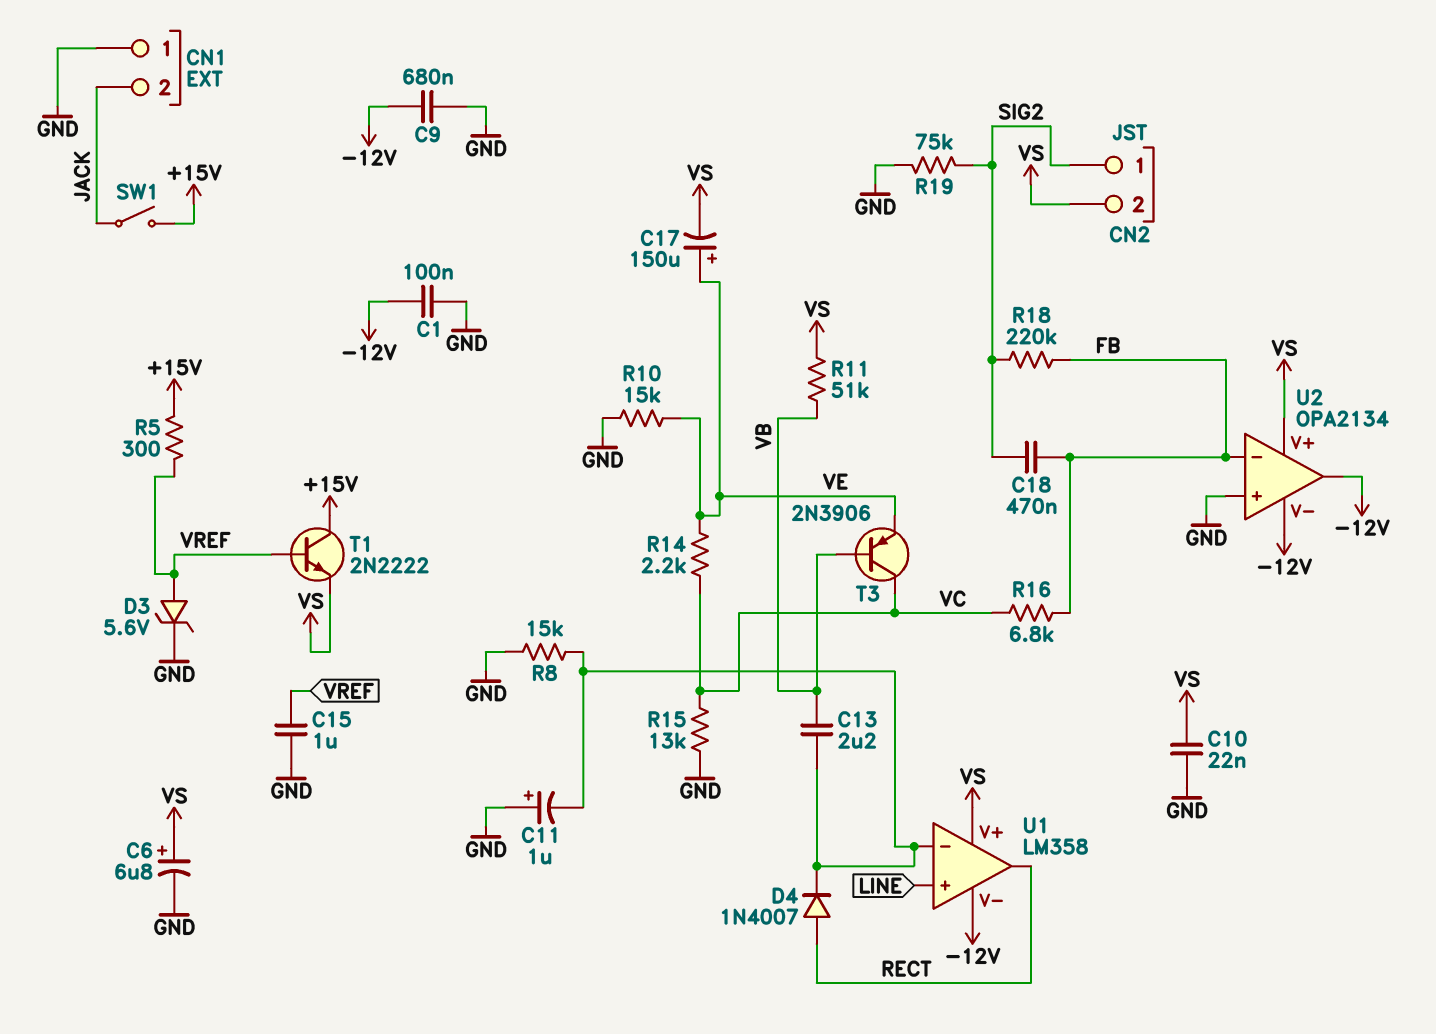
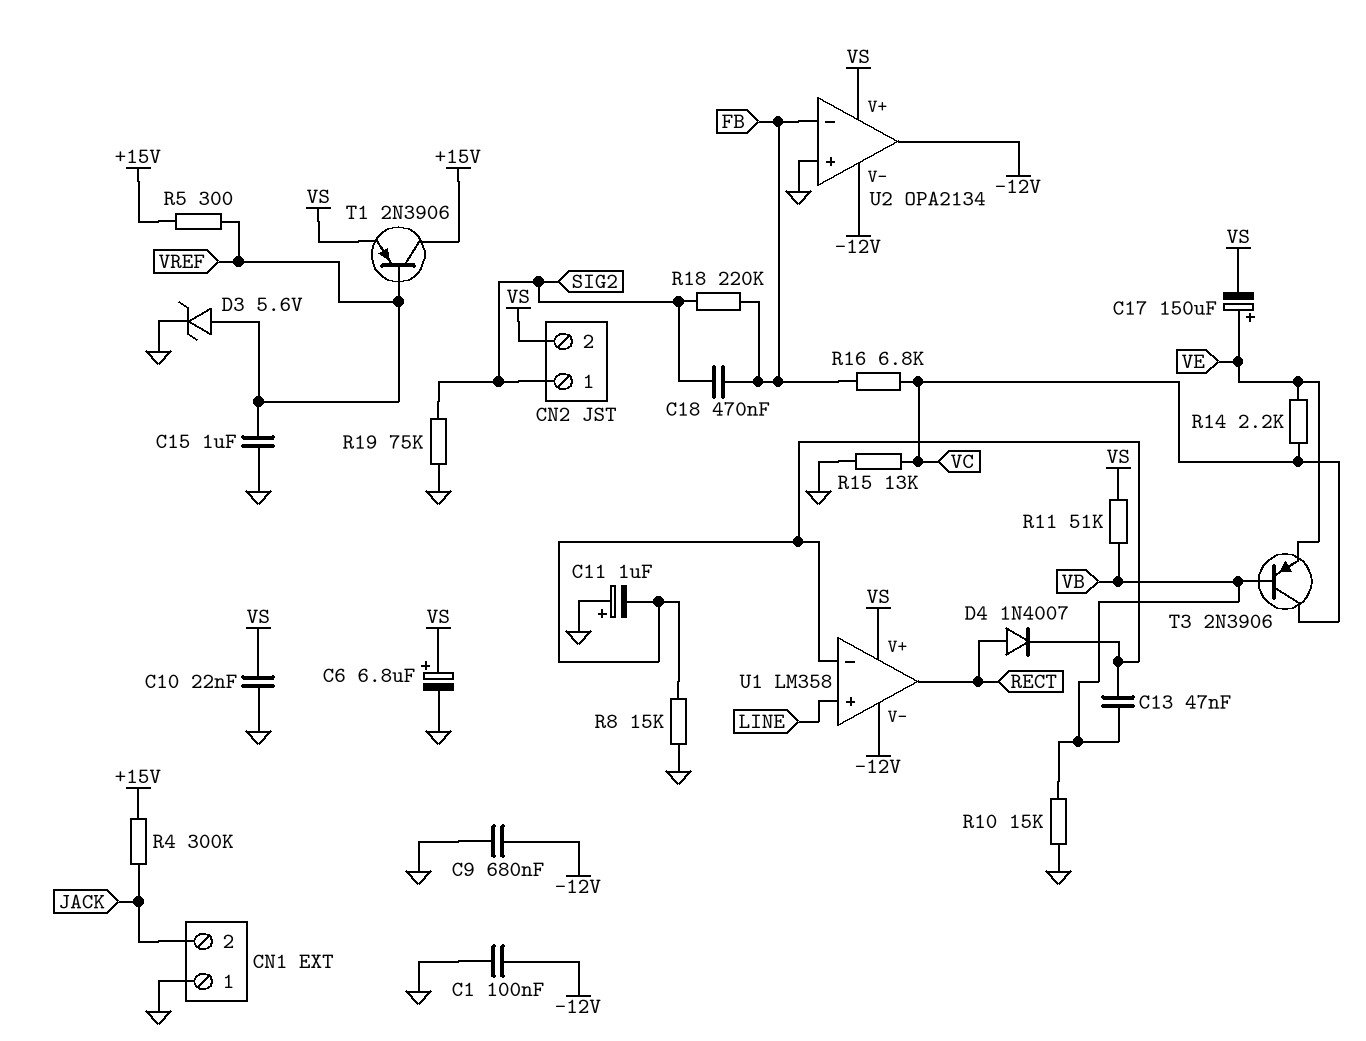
C13: 2.2uF (U1/in-, VB) -> 47nF (U1/in-, VB)
R4: none -> 300k (+15V, JACK)
R10: 15k (GND, VE) -> 15k (GND, VB)
SW1: switch (+15V, JACK) -> none
T1: NPN 2N2222 (B VREF, C +15V, E VS) -> PNP 2N3906 (B VREF, C +15V, E VS)

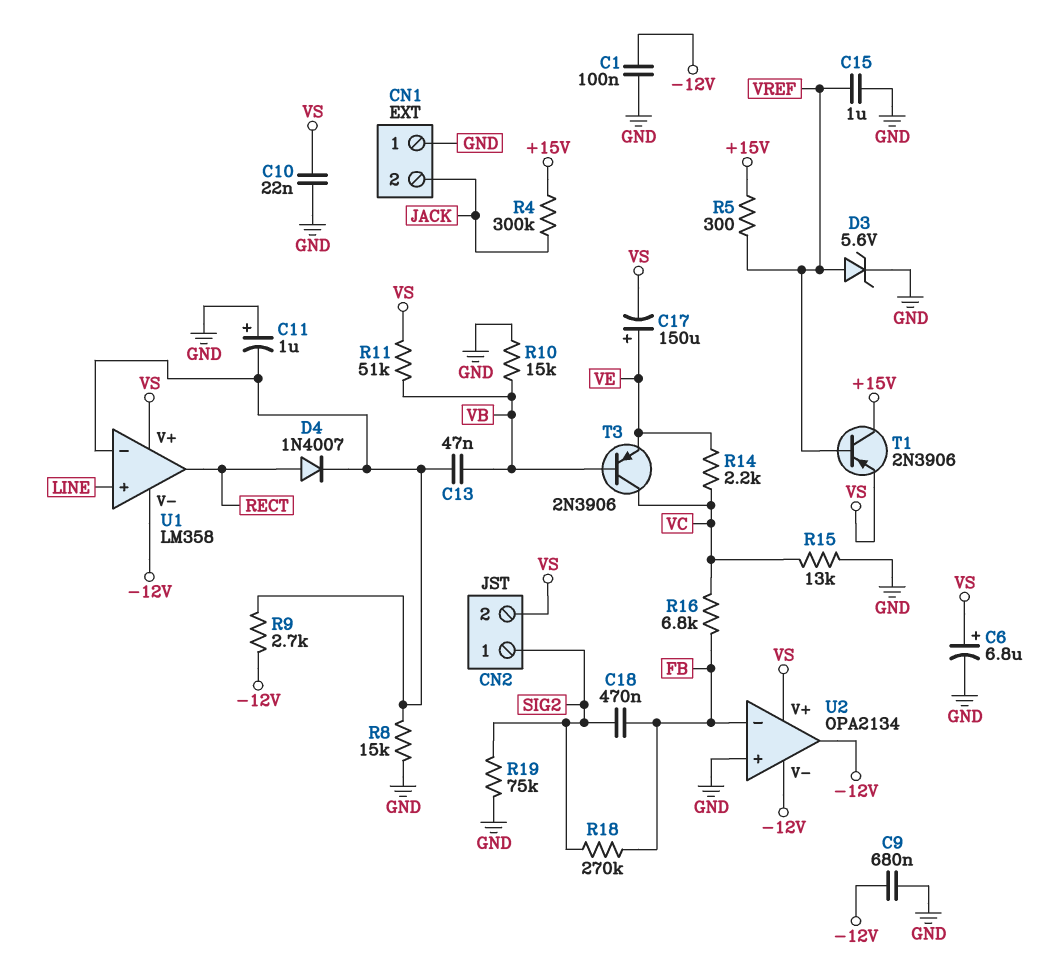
R9: none -> 2.7k (-12V, U1/in-)
R18: 220k (FB, SIG2) -> 270k (FB, SIG2)

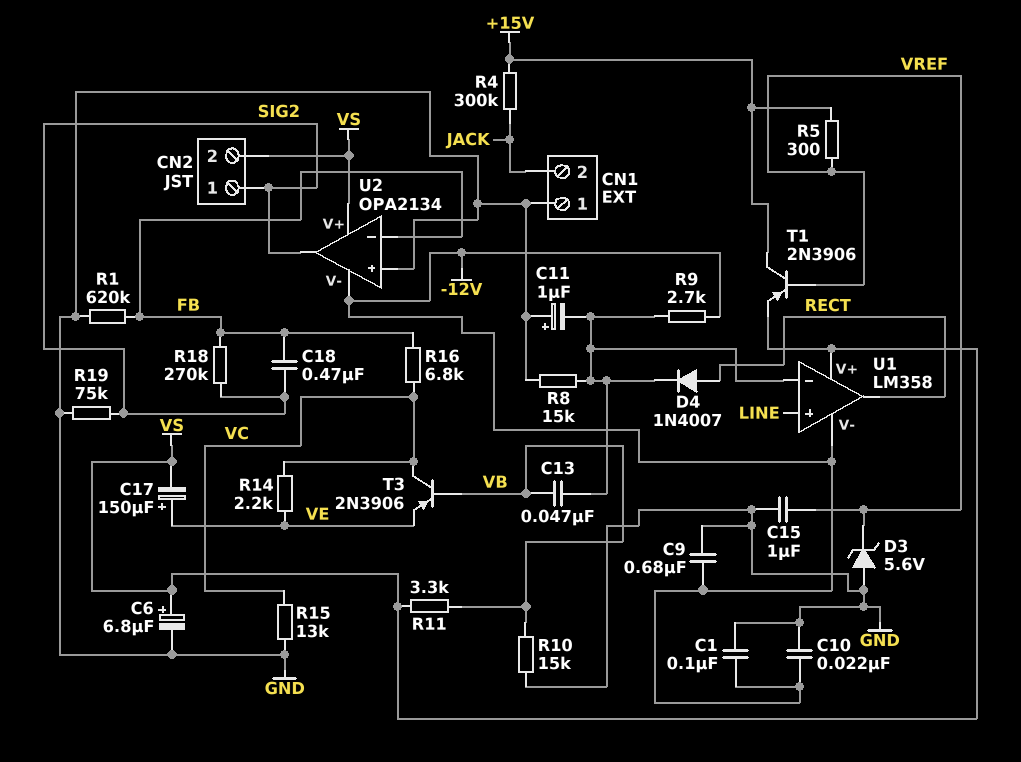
C10: 22nF (GND, VS) -> 22nF (-12V, GND)
D3: zener 5.6V (A VREF, K GND) -> zener 5.6V (A GND, K VREF)
R1: none -> 620k (FB, GND)
R11: 51k (VB, VS) -> 3.3k (VB, VS)
U2 pin out: -12V -> SIG2

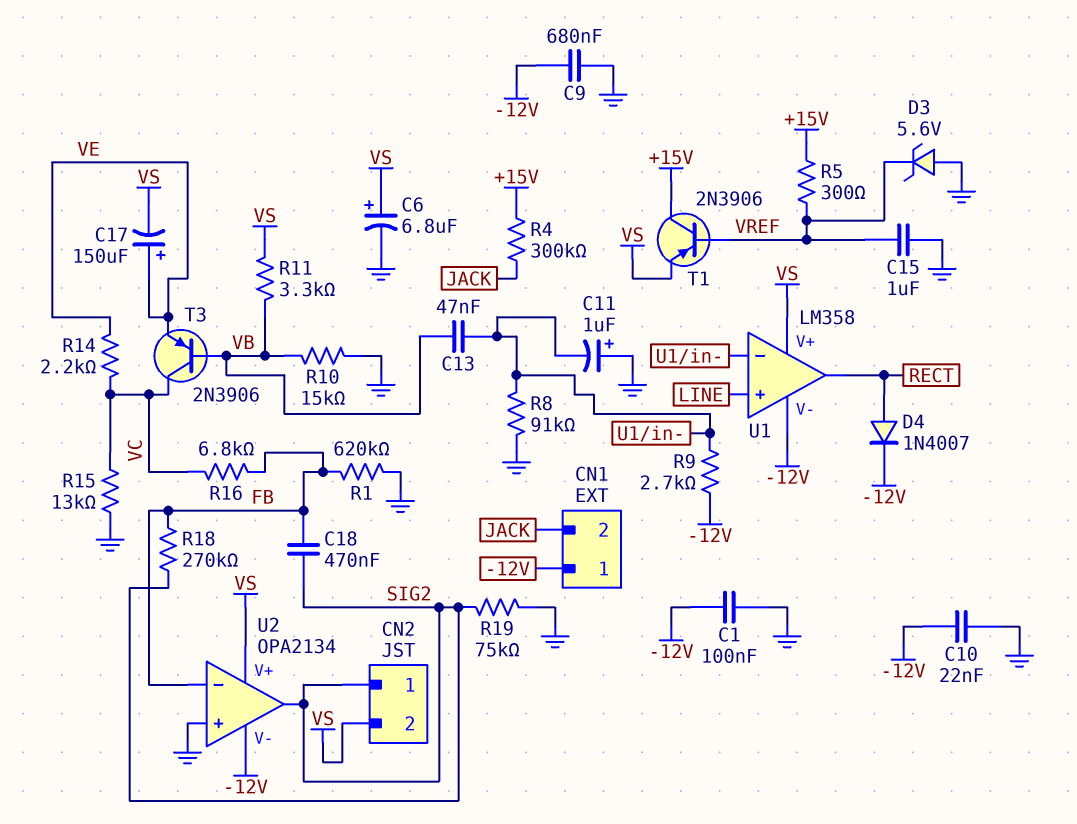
CN1 pin 1: GND -> -12V
D4: diode 1N4007 (A RECT, K U1/in-) -> diode 1N4007 (A RECT, K -12V)
R8: 15k (GND, U1/in-) -> 91k (GND, U1/in-)

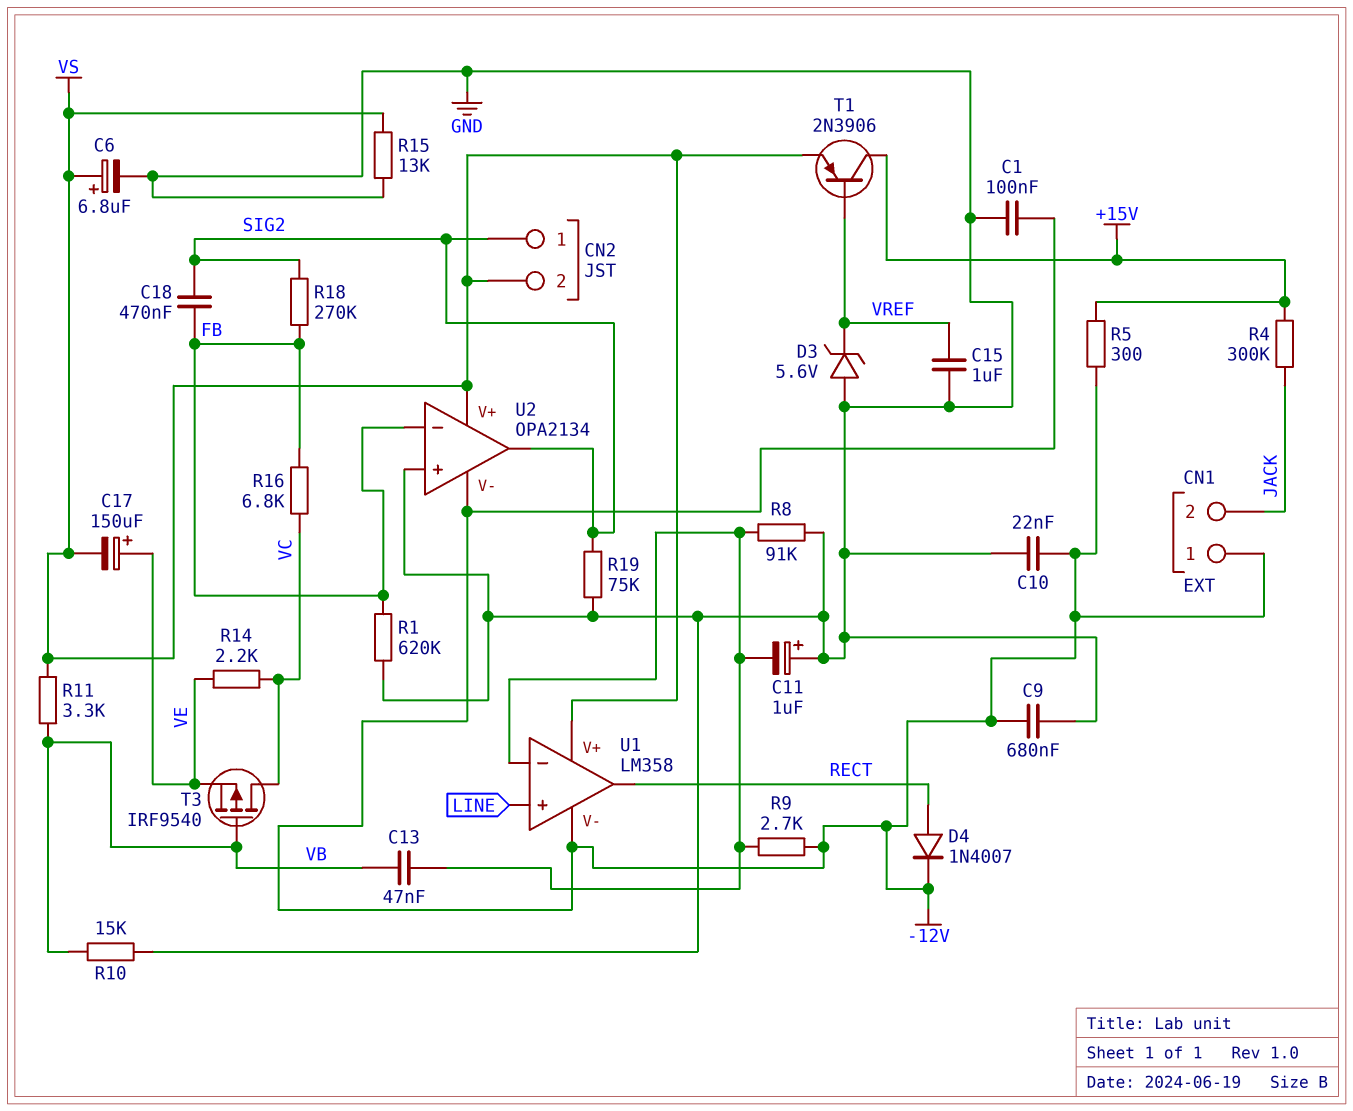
R5: 300 (+15V, VREF) -> 300 (+15V, -12V)
R15: 13k (GND, VC) -> 13k (GND, VS)
T3: PNP 2N3906 (B VB, C VC, E VE) -> PMOS IRF9540 (G VB, D VC, S VE)

